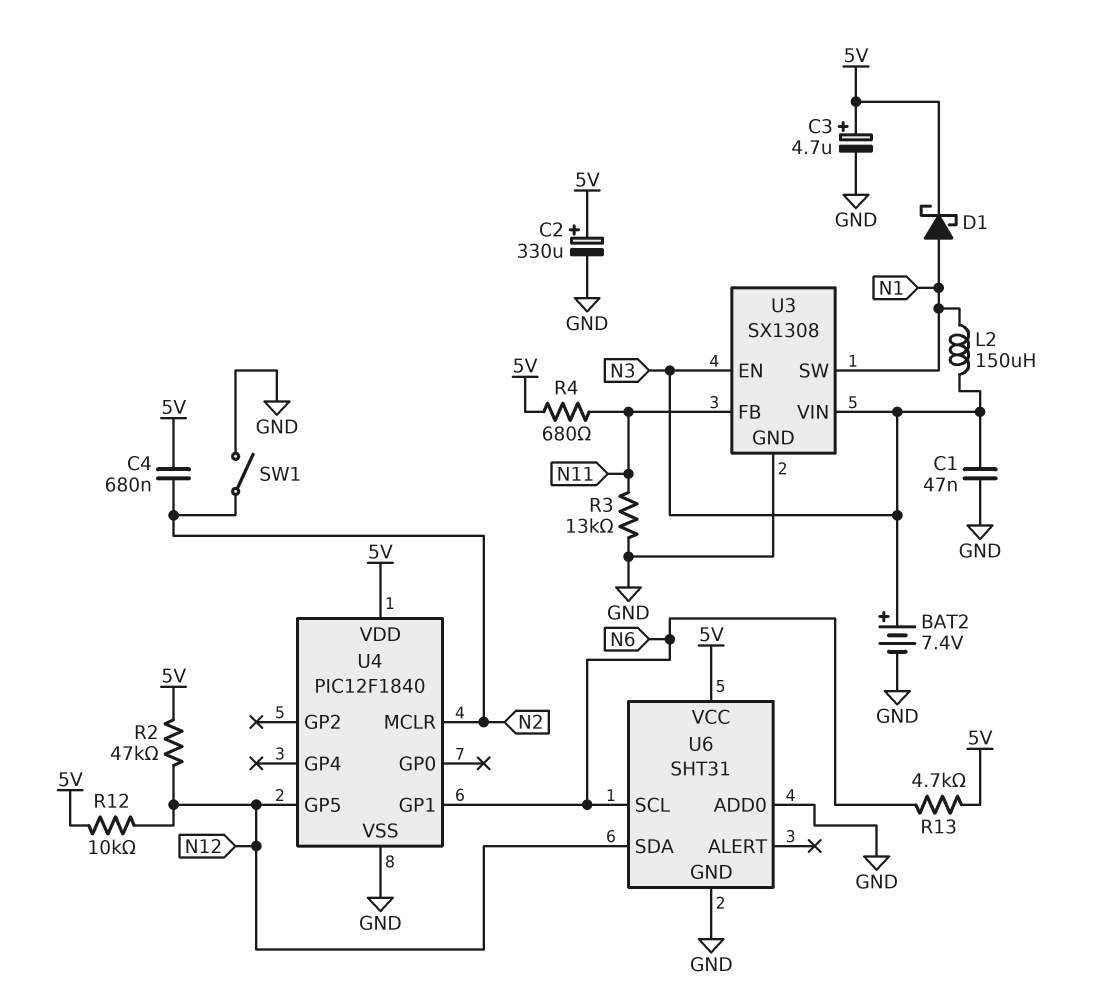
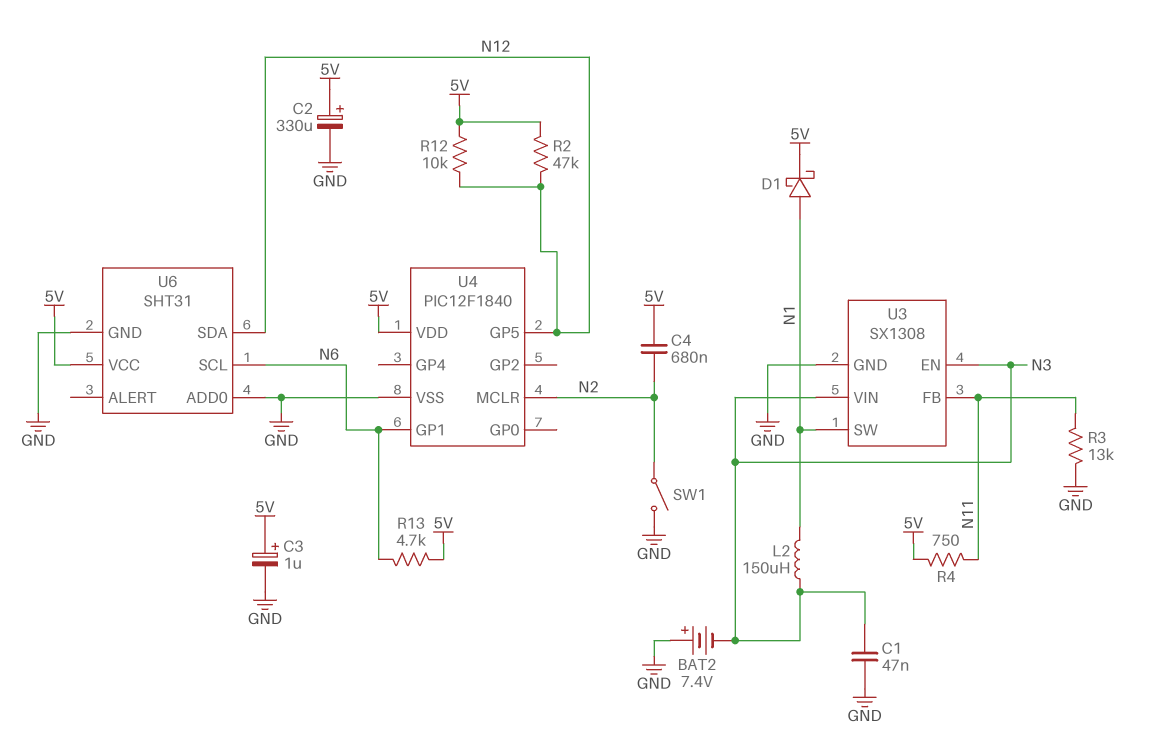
BAT2: 7.4V (plus N3, minus GND) -> 7.4V (plus GND, minus N3)
C3: 4.7uF (plus 5V, minus GND) -> 1uF (plus 5V, minus GND)
R4: 680 (5V, N11) -> 750 (5V, N11)

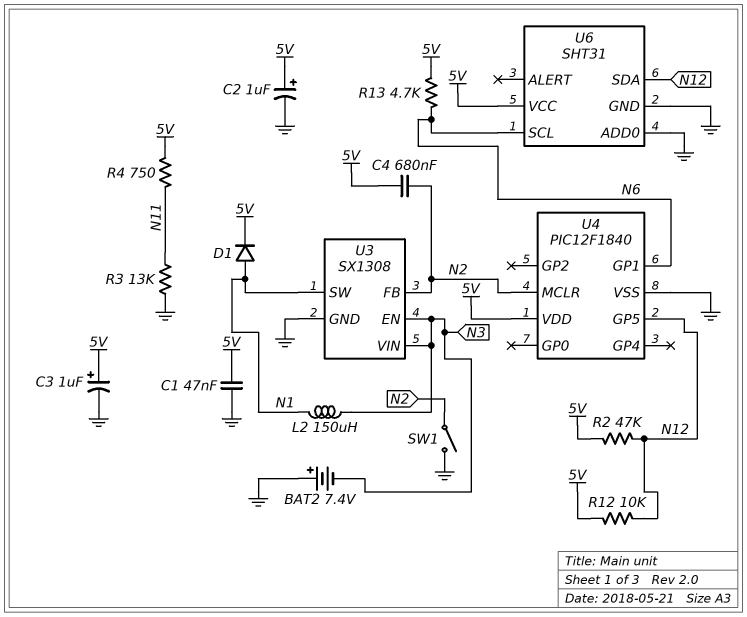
C1: 47nF (GND, N3) -> 47nF (5V, GND)
C2: 330uF (plus 5V, minus GND) -> 1uF (plus 5V, minus GND)
D1: schottky (A N1, K 5V) -> diode (A N1, K 5V)
U3 pin FB: N11 -> N2

